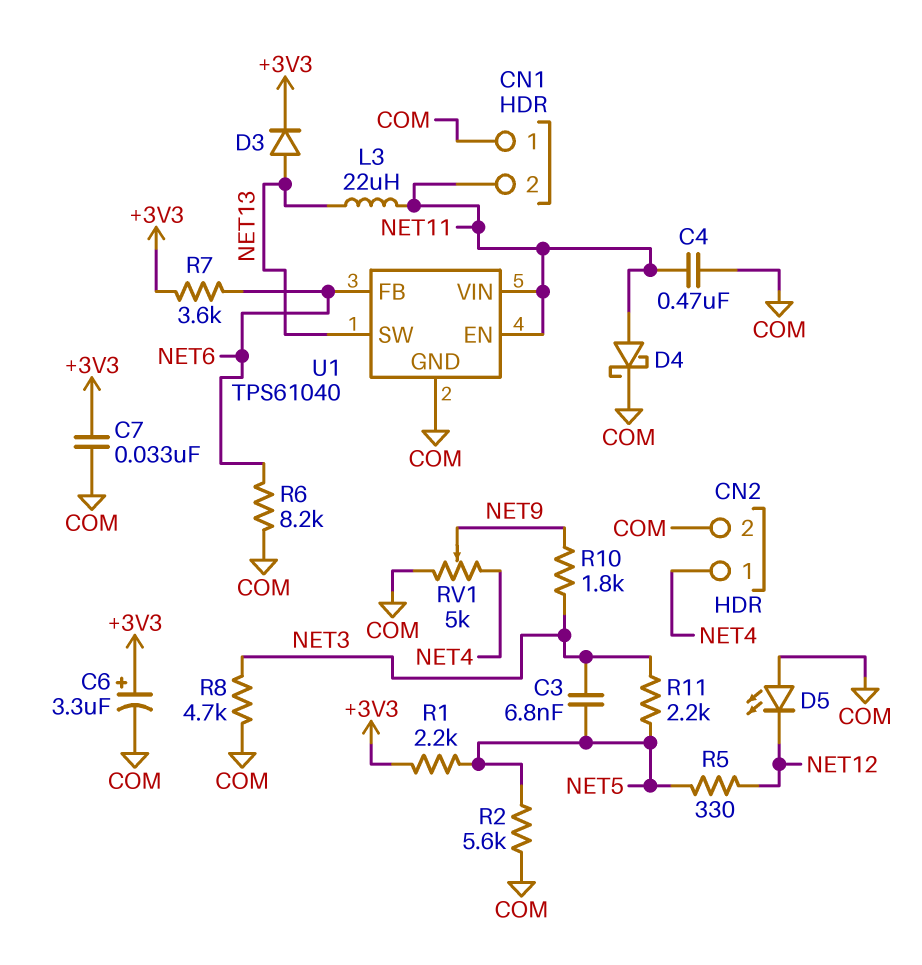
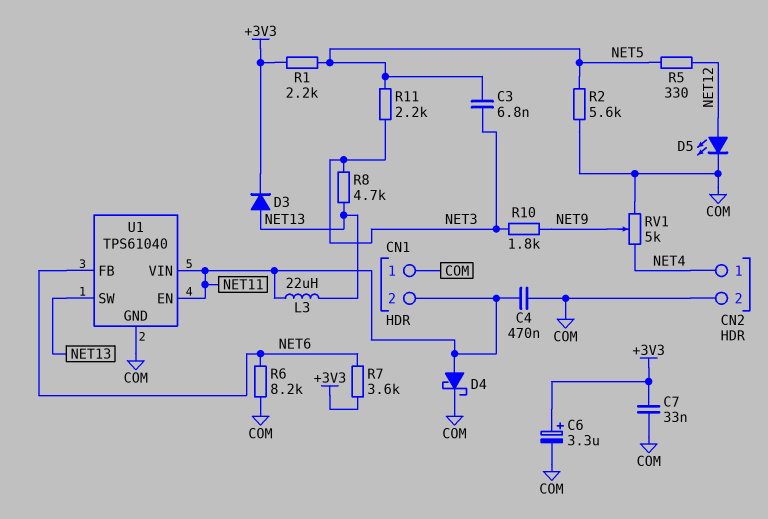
D5: LED (A COM, K NET12) -> LED (A NET12, K COM)
R8: 4.7k (COM, NET3) -> 4.7k (NET3, NET13)

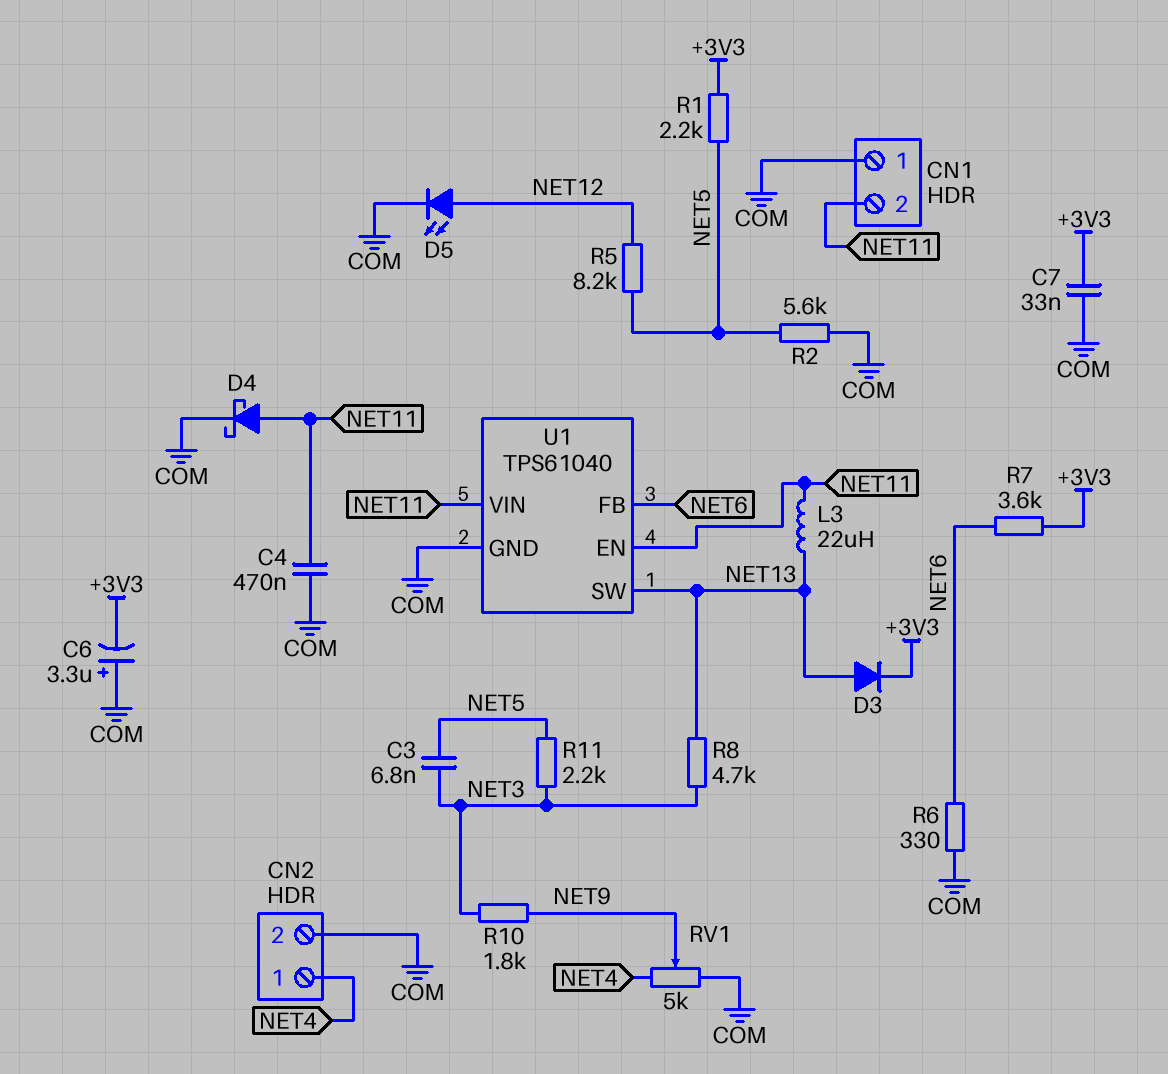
C6: 3.3uF (plus +3V3, minus COM) -> 3.3uF (plus COM, minus +3V3)
R5: 330 (NET5, NET12) -> 8.2k (NET5, NET12)
R6: 8.2k (COM, NET6) -> 330 (COM, NET6)

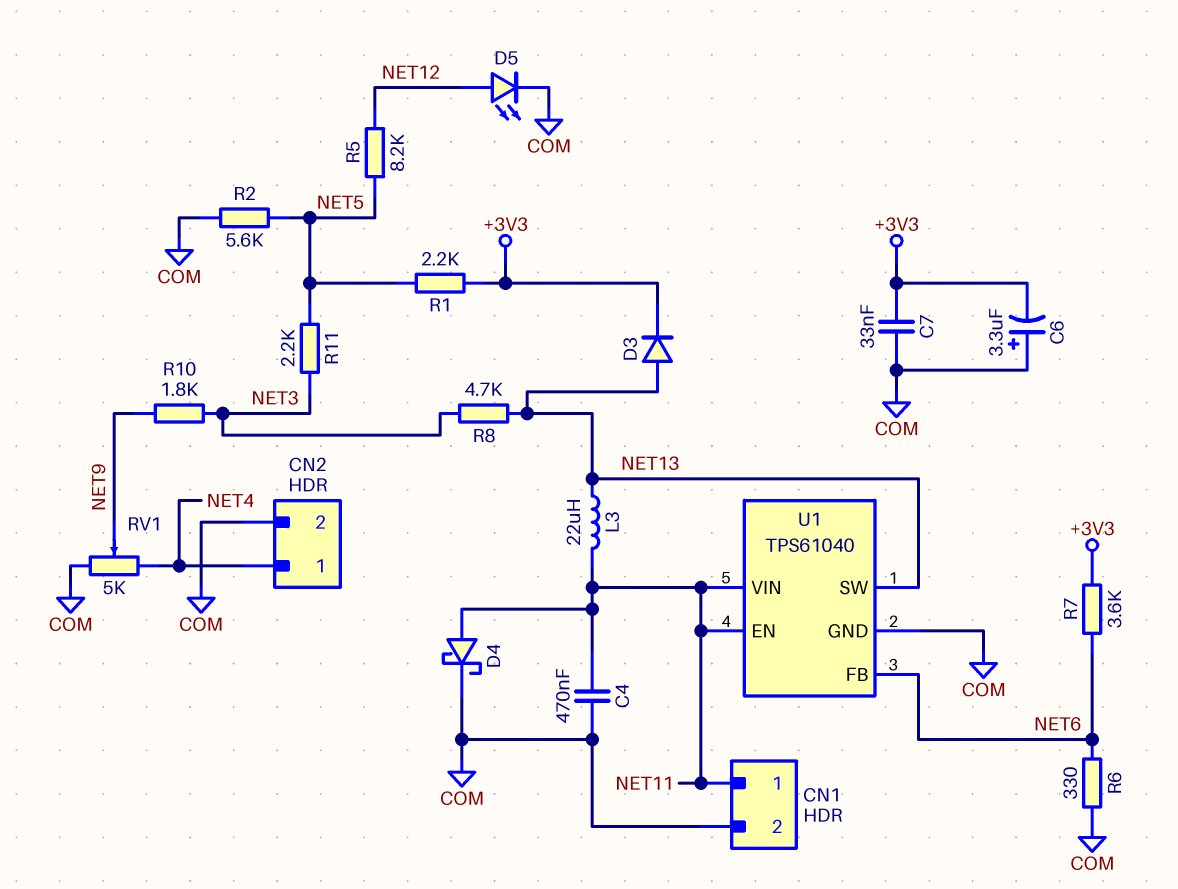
C3: 6.8nF (NET3, NET5) -> none
CN1 pin 1: COM -> NET11
CN1 pin 2: NET11 -> COM

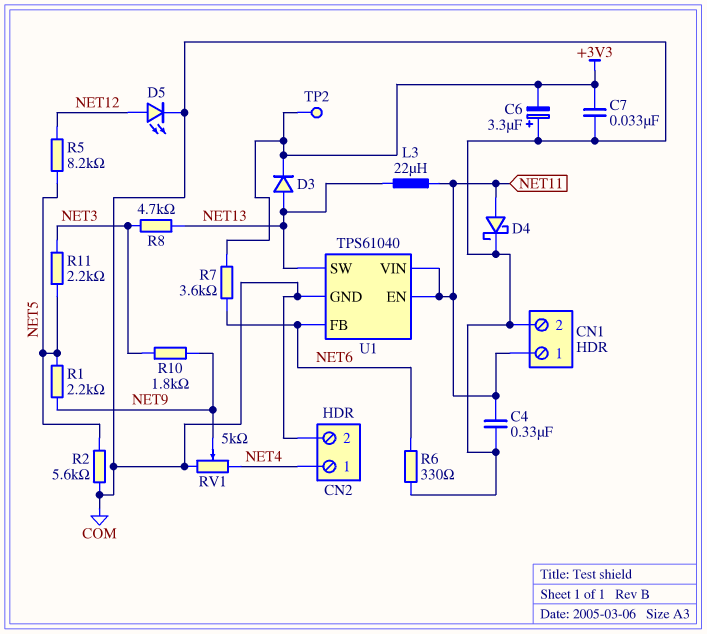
C4: 470nF (COM, NET11) -> 330nF (COM, NET11)
R1: 2.2k (+3V3, NET5) -> 2.2k (NET5, NET9)
TP2: none -> test point (+3V3)

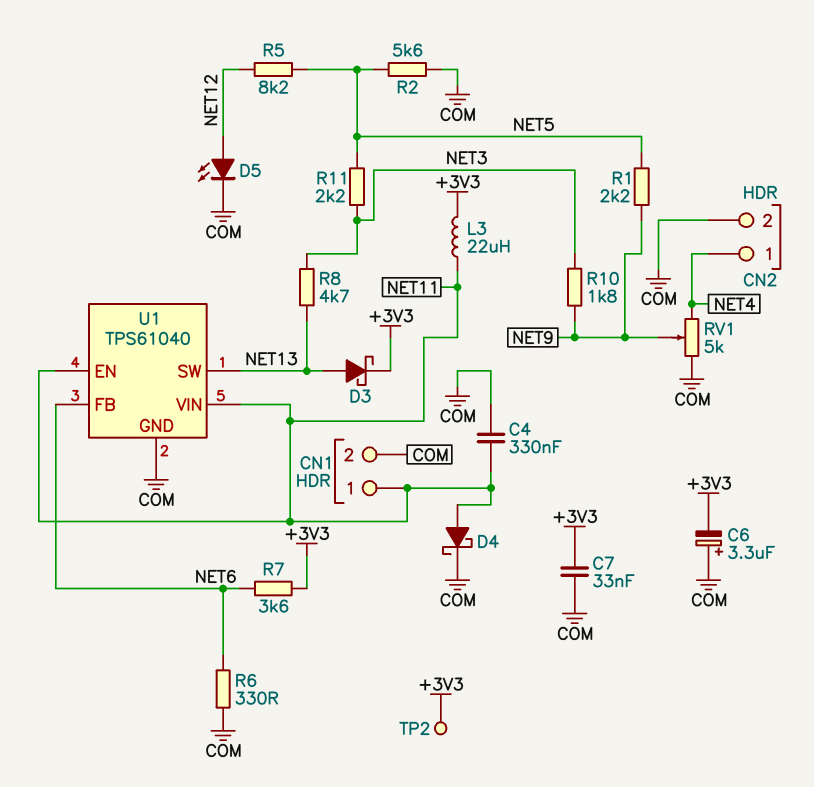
D3: diode (A NET13, K +3V3) -> schottky (A NET13, K +3V3)
L3: 22uH (NET11, NET13) -> 22uH (+3V3, NET11)

